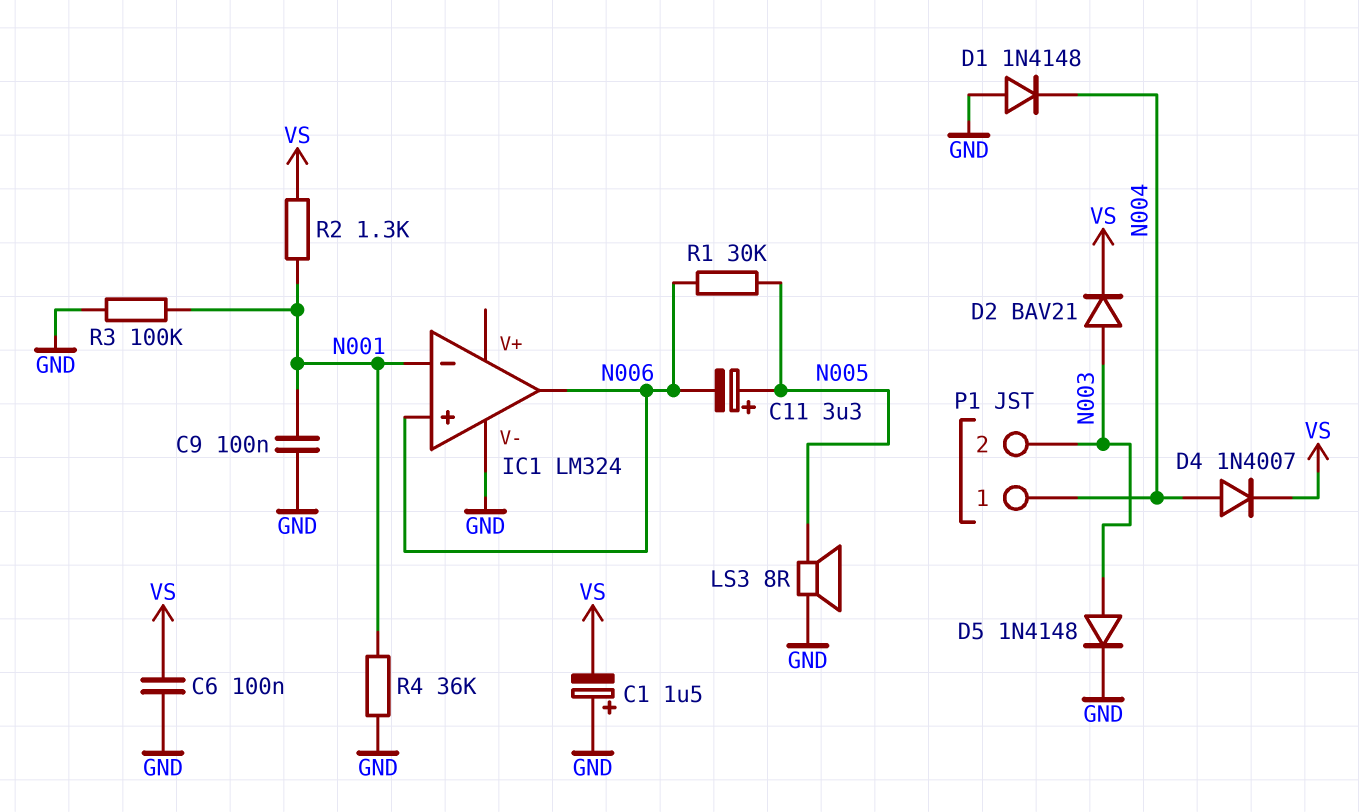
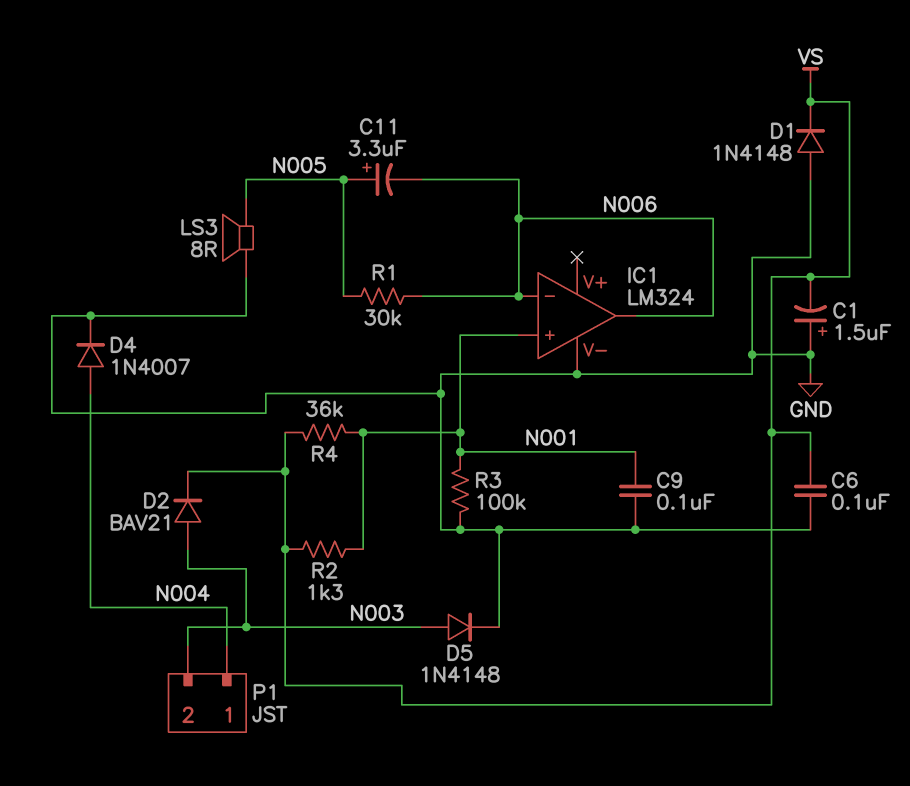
D1: diode 1N4148 (A GND, K N004) -> diode 1N4148 (A GND, K VS)
D4: diode 1N4007 (A N004, K VS) -> diode 1N4007 (A N004, K GND)
IC1 pin in+: N006 -> N001
IC1 pin in-: N001 -> N006
R4: 36k (GND, N001) -> 36k (N001, VS)

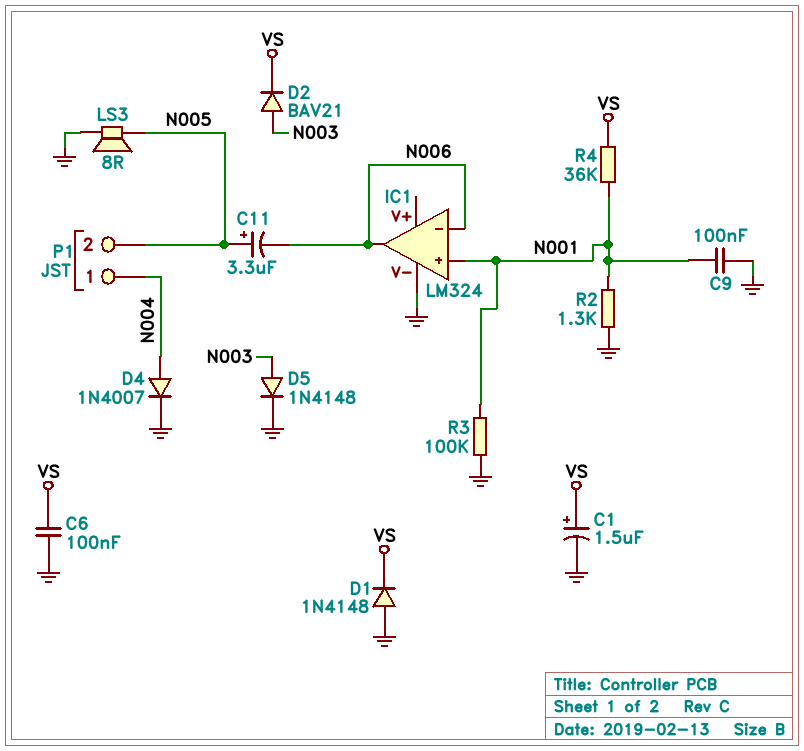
C1: 1.5uF (plus GND, minus VS) -> 1.5uF (plus VS, minus GND)
P1 pin 2: N003 -> N005
R1: 30k (N005, N006) -> none
R2: 1.3k (N001, VS) -> 1.3k (GND, N001)

